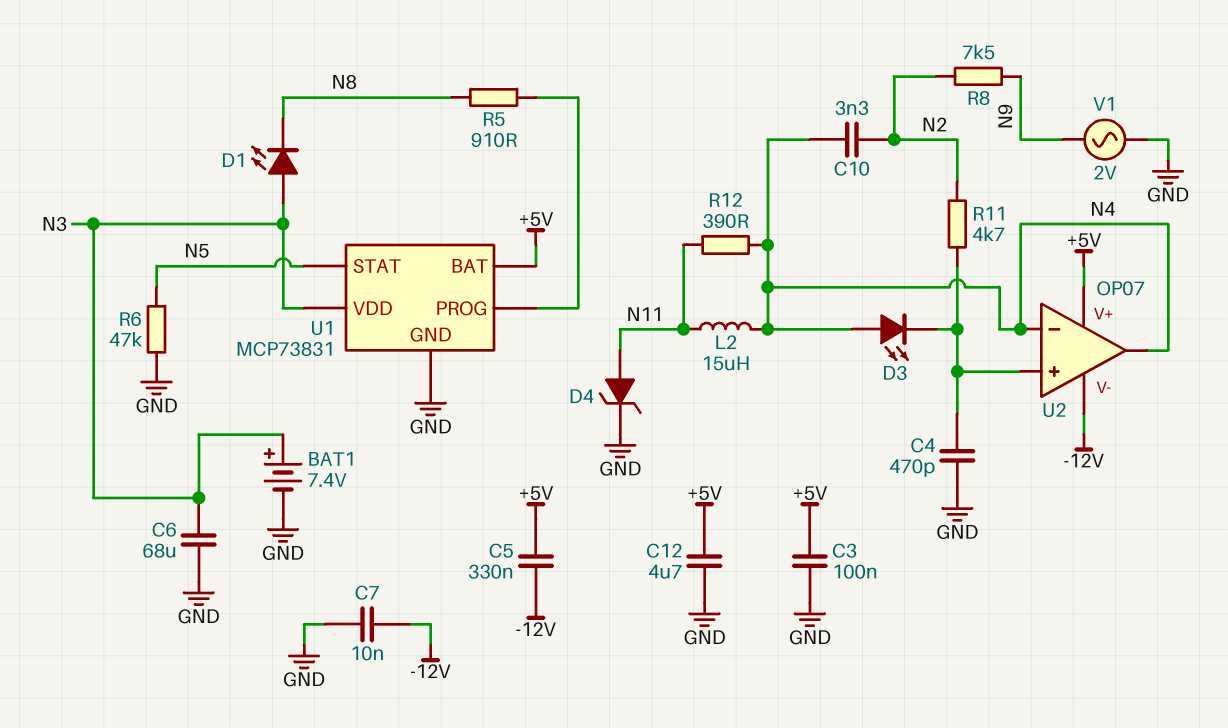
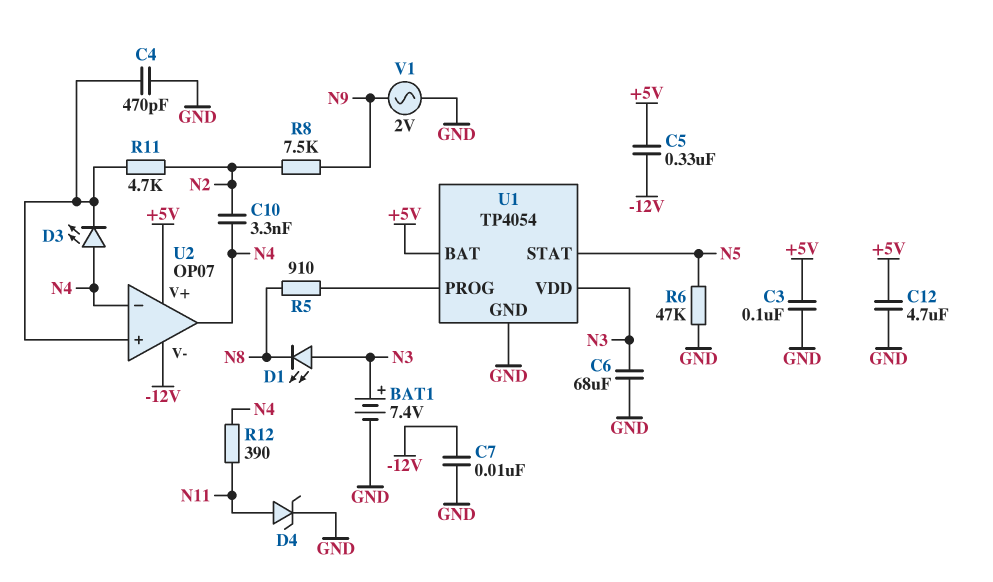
L2: 15uH (N4, N11) -> none
U1: MCP73831 -> TP4054

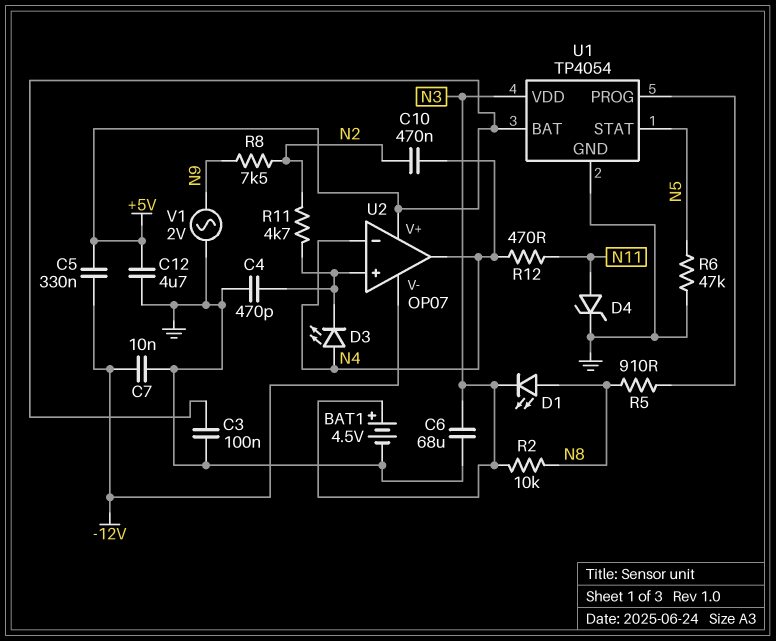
BAT1: 7.4V (plus N3, minus GND) -> 4.5V (plus N3, minus GND)
C10: 3.3nF (N2, N4) -> 470nF (N2, N4)
D1: LED (A N3, K N8) -> LED (A N8, K N3)
R2: none -> 10k (N3, N8)
R12: 390 (N4, N11) -> 470 (N4, N11)

